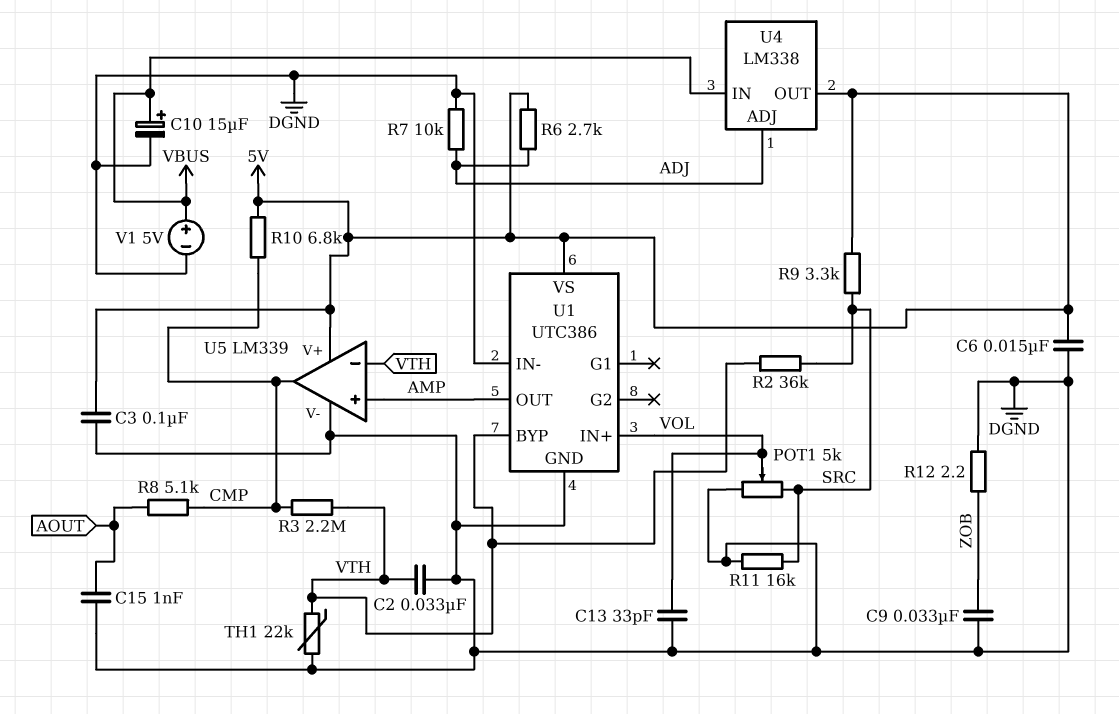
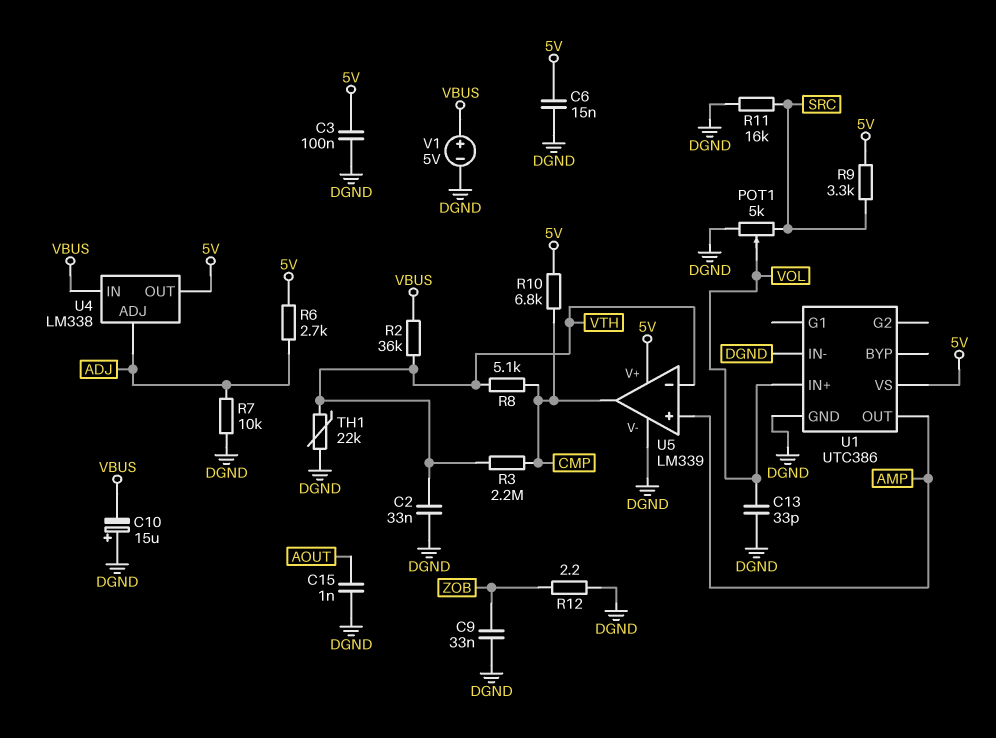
C10: 15uF (plus VBUS, minus DGND) -> 15uF (plus DGND, minus VBUS)
R2: 36k (SRC, VTH) -> 36k (VBUS, VTH)
R8: 5.1k (AOUT, CMP) -> 5.1k (CMP, VTH)
U1 pin BYP: VTH -> none

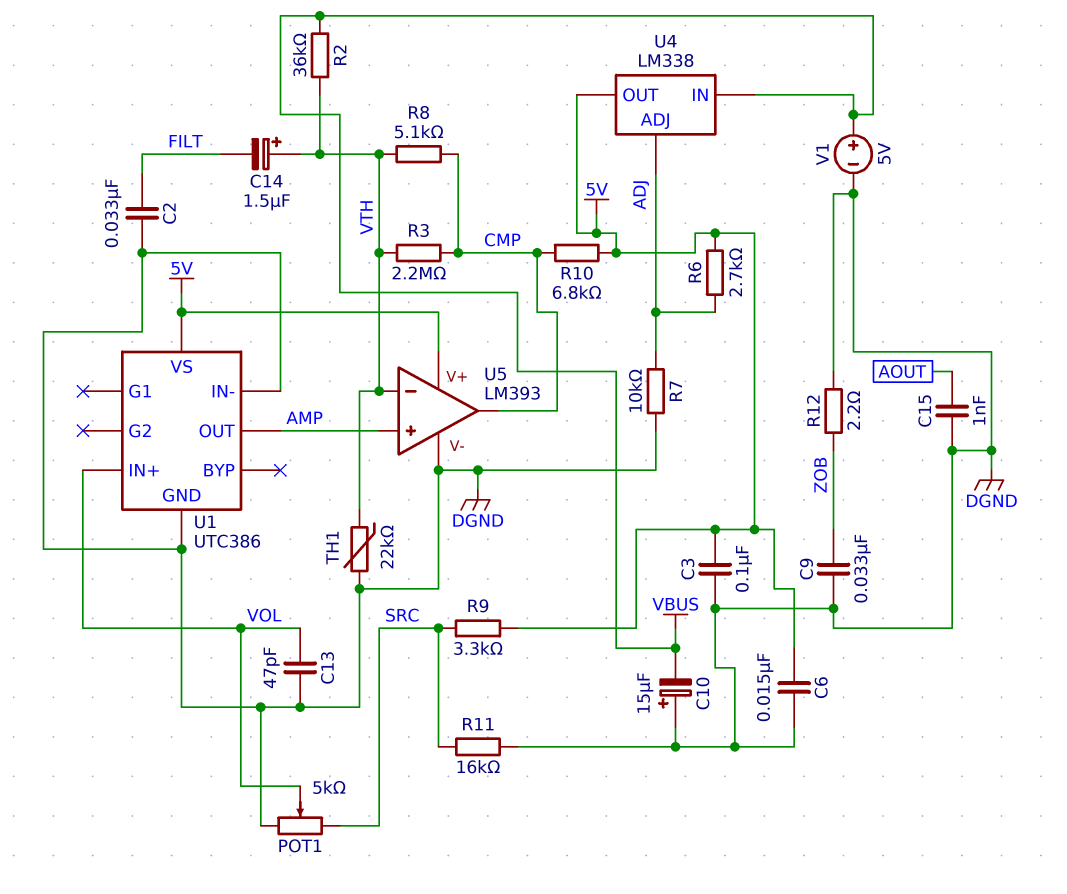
C2: 33nF (DGND, VTH) -> 33nF (DGND, FILT)
C13: 33pF (DGND, VOL) -> 47pF (DGND, VOL)
C14: none -> 1.5uF (plus VTH, minus FILT)
U5: LM339 -> LM393

